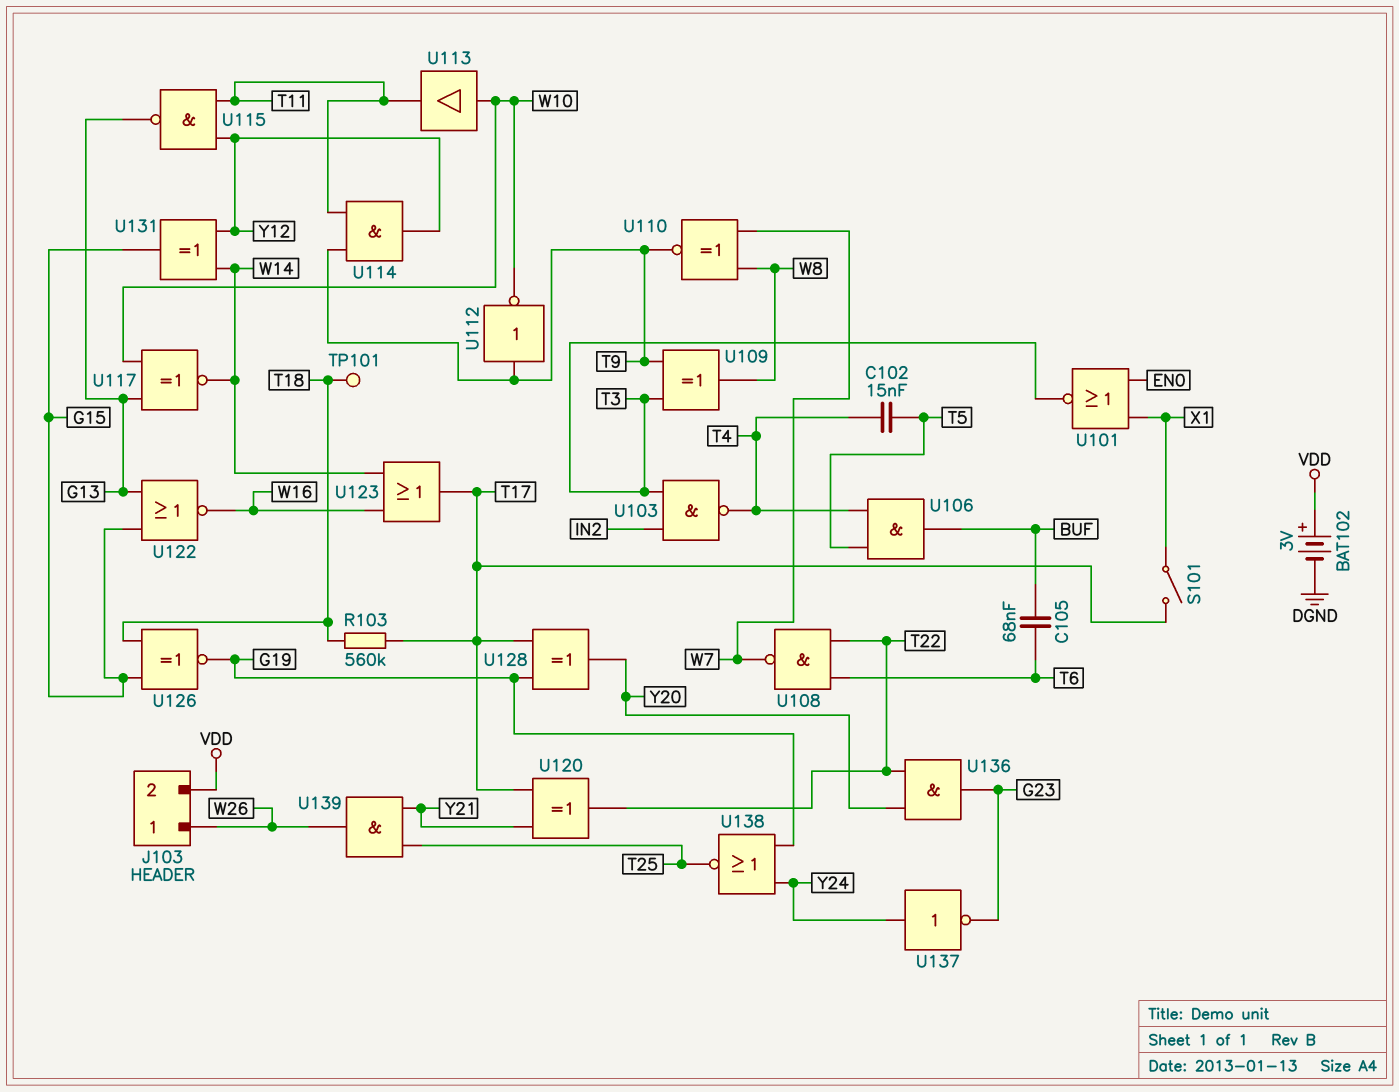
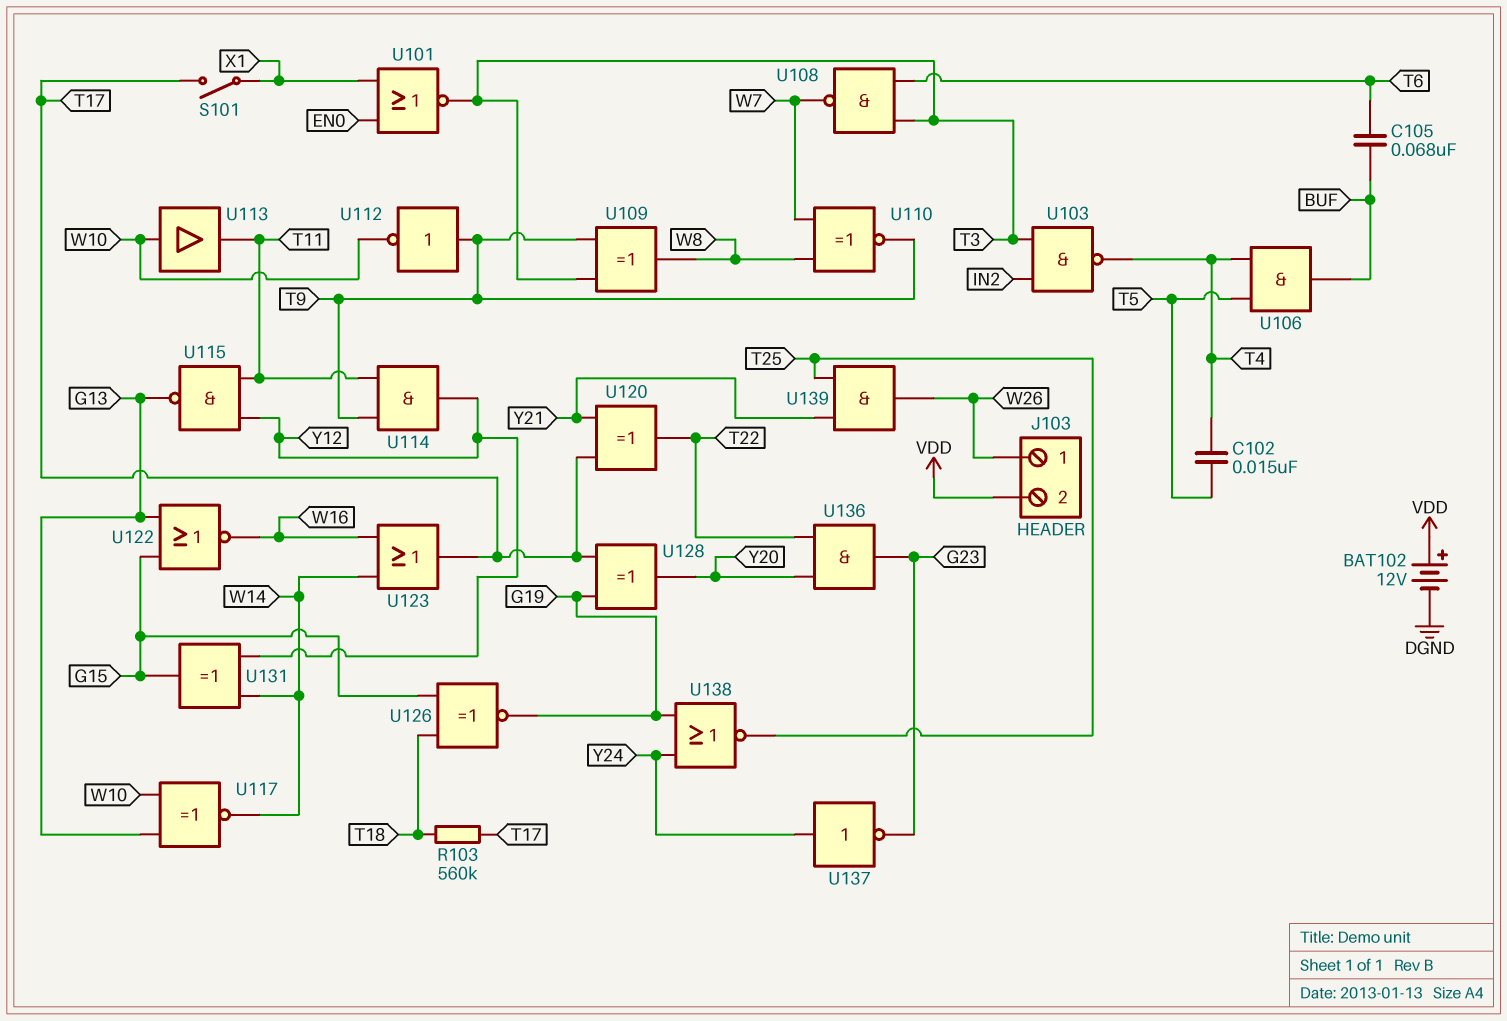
BAT102: 3V (plus VDD, minus DGND) -> 12V (plus VDD, minus DGND)
TP101: test point (T18) -> none
U108: NAND (in T6, in T22, out W7) -> NAND (in T3, in T6, out W7)

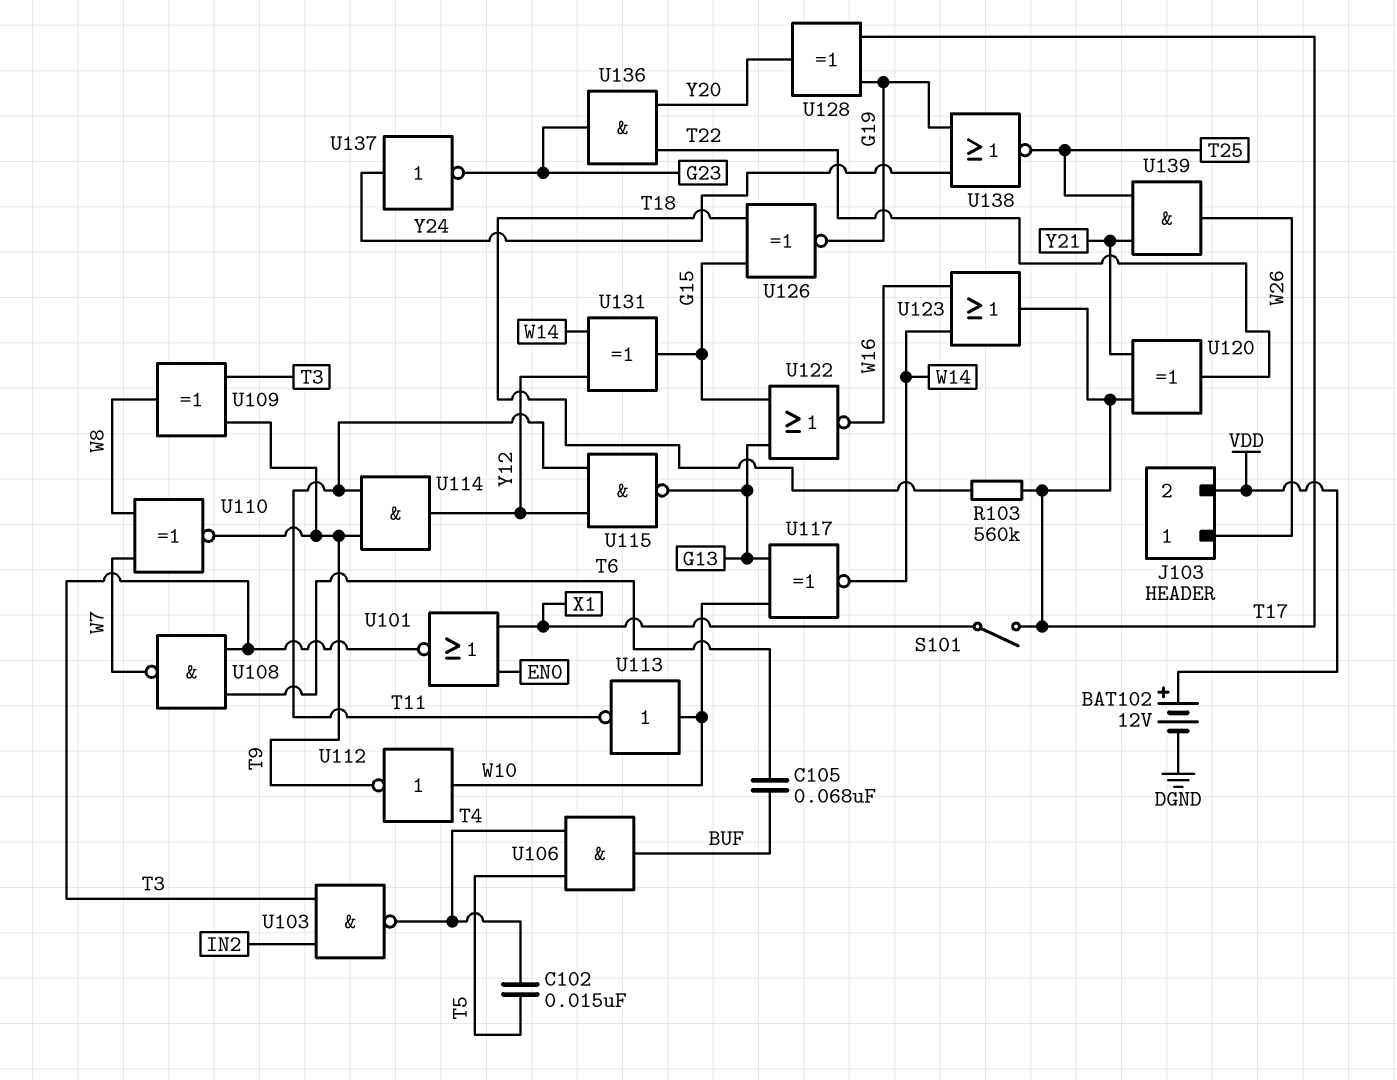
U112: NOT (in T9, out W10) -> NOT (in W10, out T9)
U113: buffer (in W10, out T11) -> NOT (in W10, out T11)

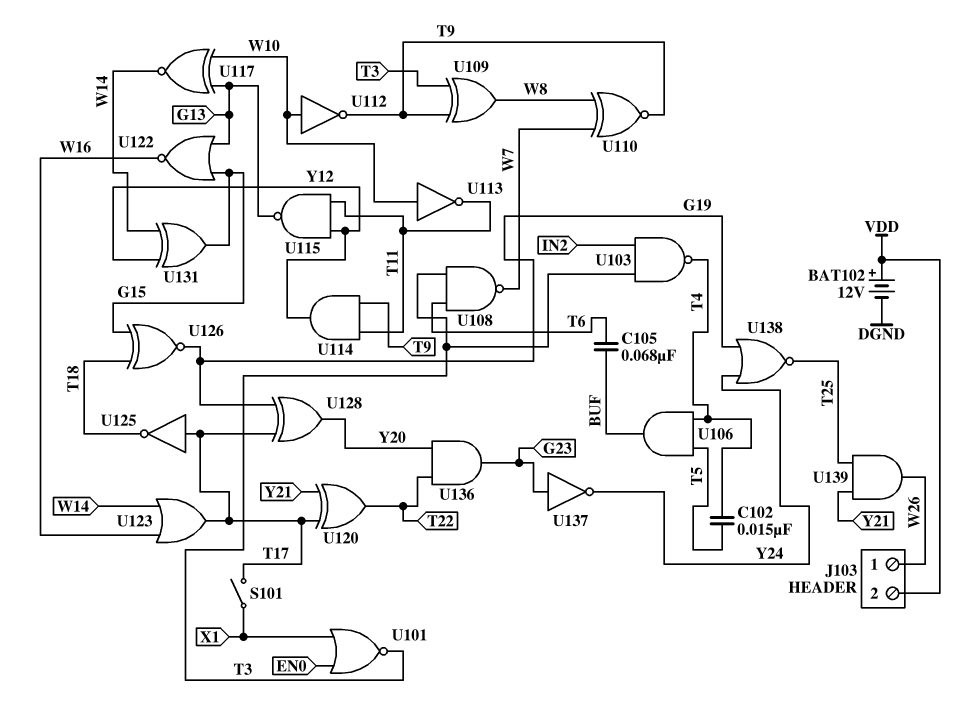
R103: 560k (T17, T18) -> none
U125: none -> NOT (in T17, out T18)
U137: NOT (in Y24, out G23) -> NOT (in G23, out Y24)

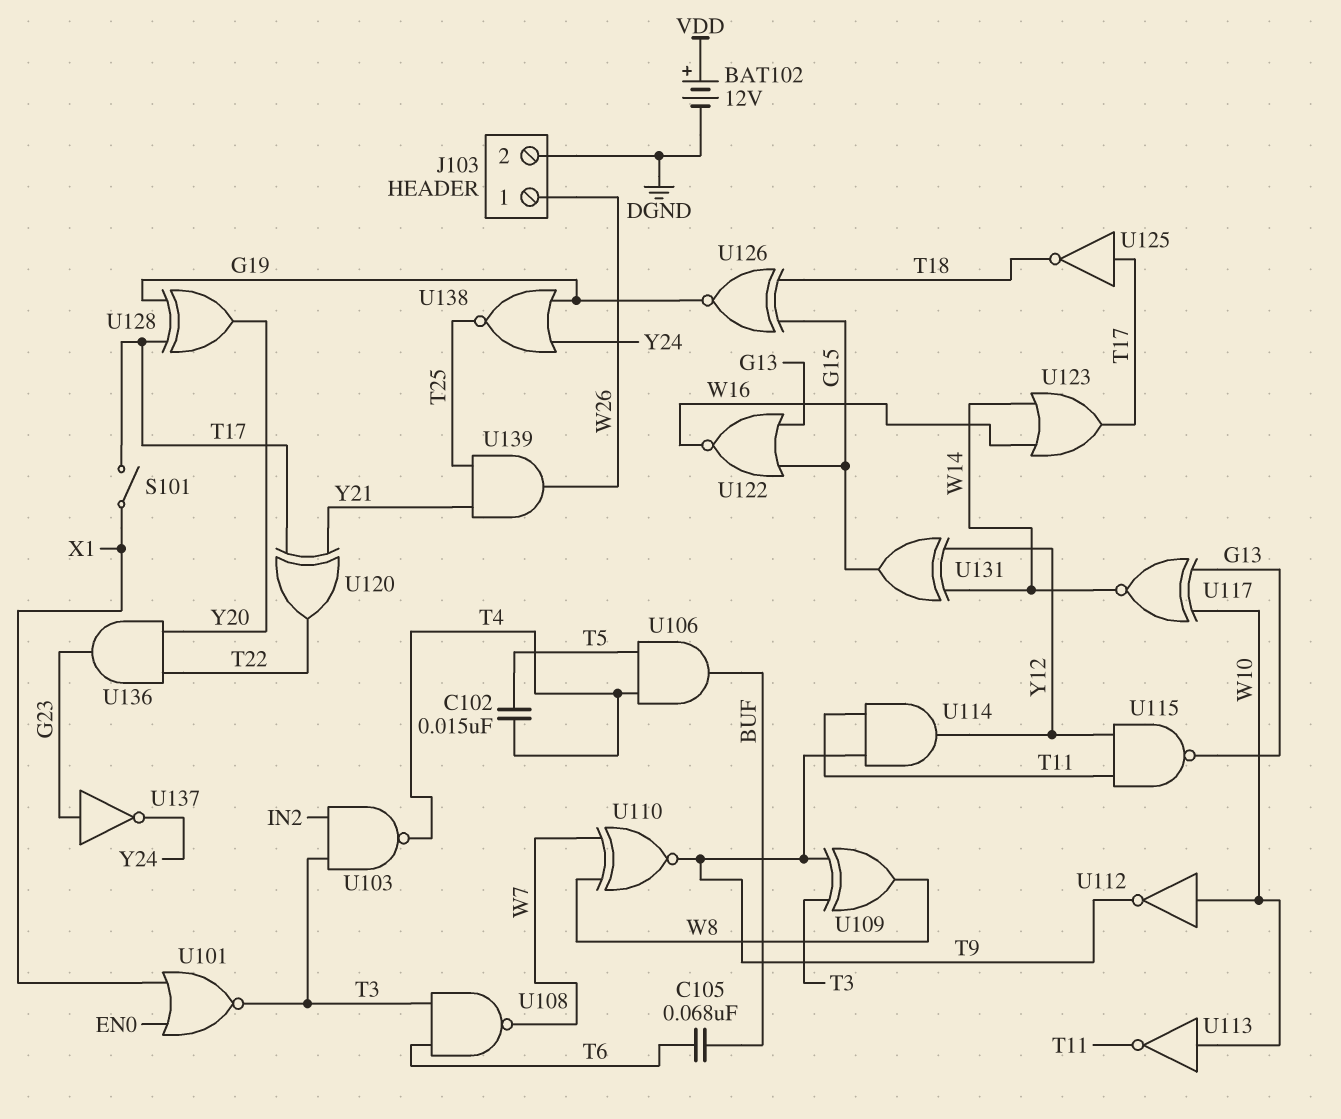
J103 pin 2: VDD -> DGND

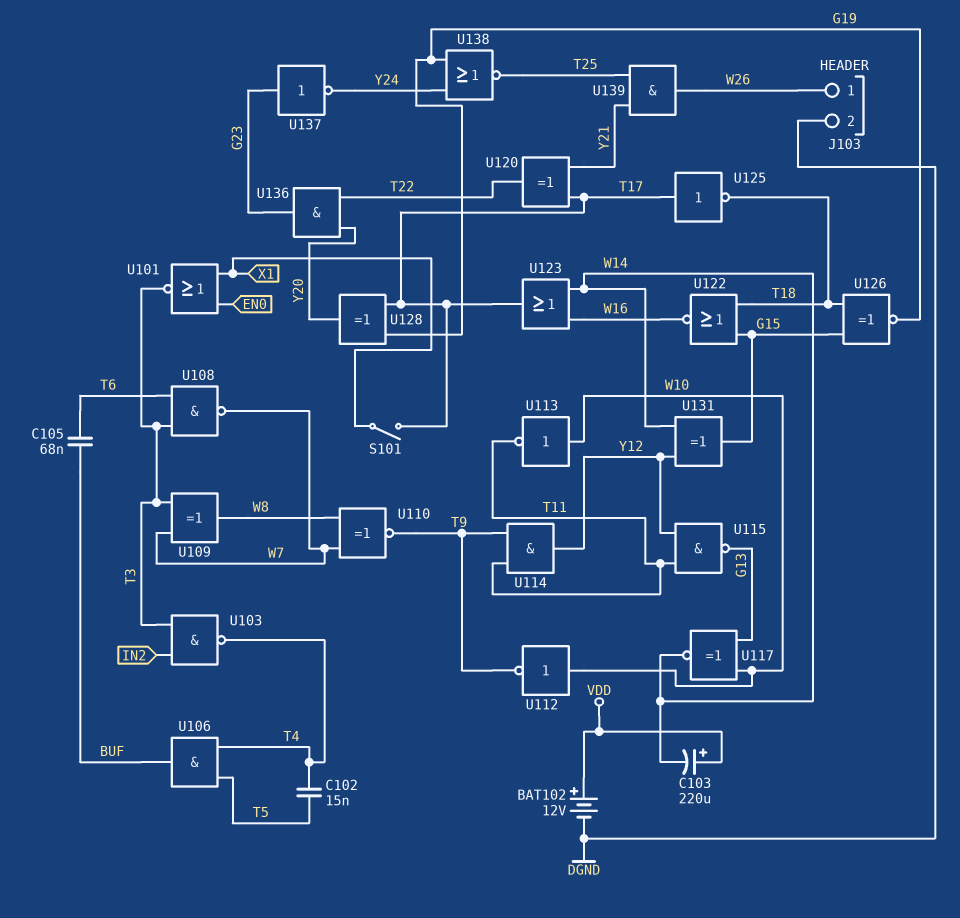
C103: none -> 220uF (plus VDD, minus W14)
U109: XOR (in T3, in T9, out W8) -> XOR (in T3, in W7, out W8)
U122: NOR (in G13, in G15, out W16) -> NOR (in G15, in T18, out W16)

